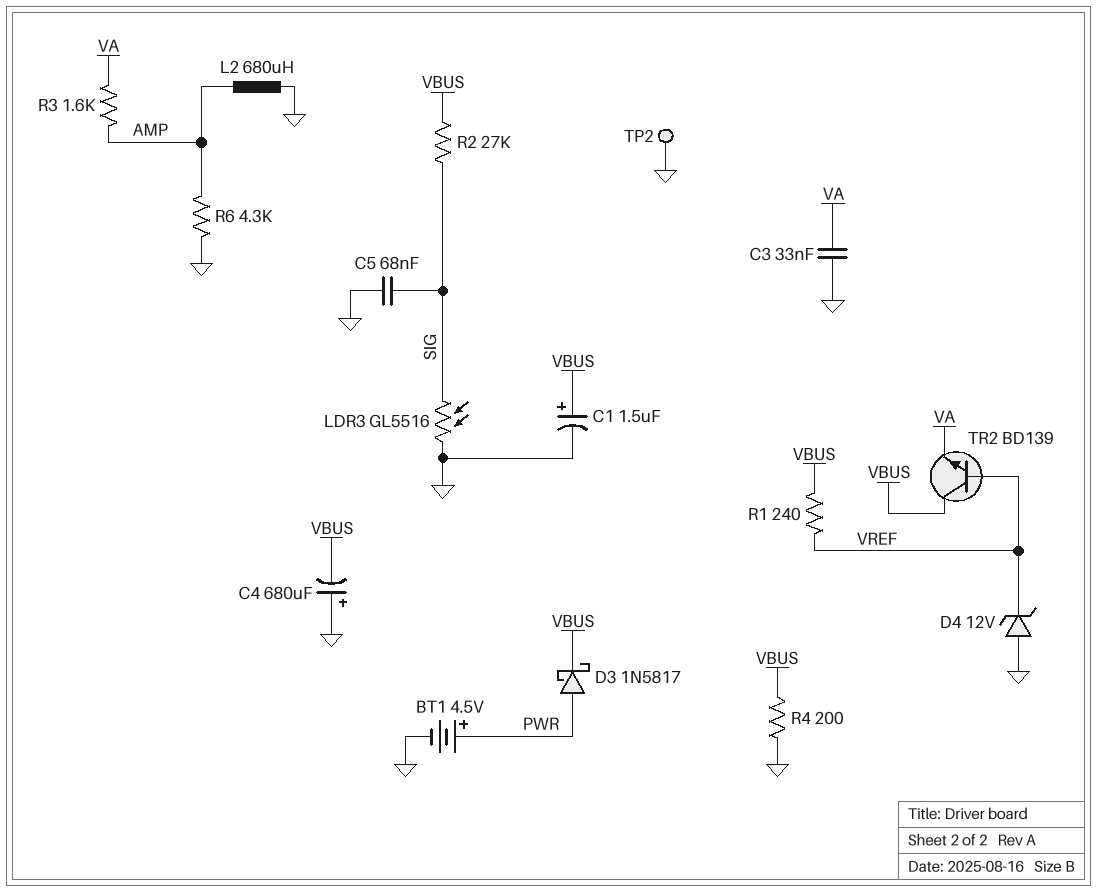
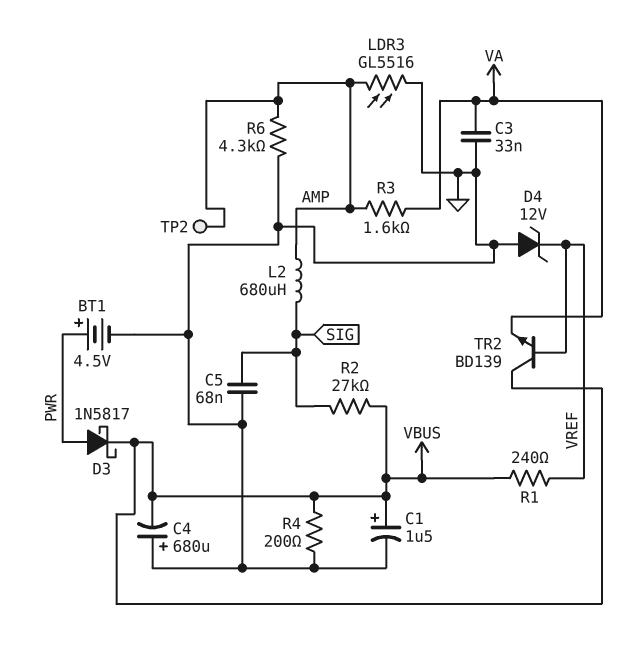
L2: 680uH (AMP, GND) -> 680uH (AMP, SIG)
LDR3: GL5516 (GND, SIG) -> GL5516 (AMP, GND)
TP2: test point (GND) -> test point (AMP)

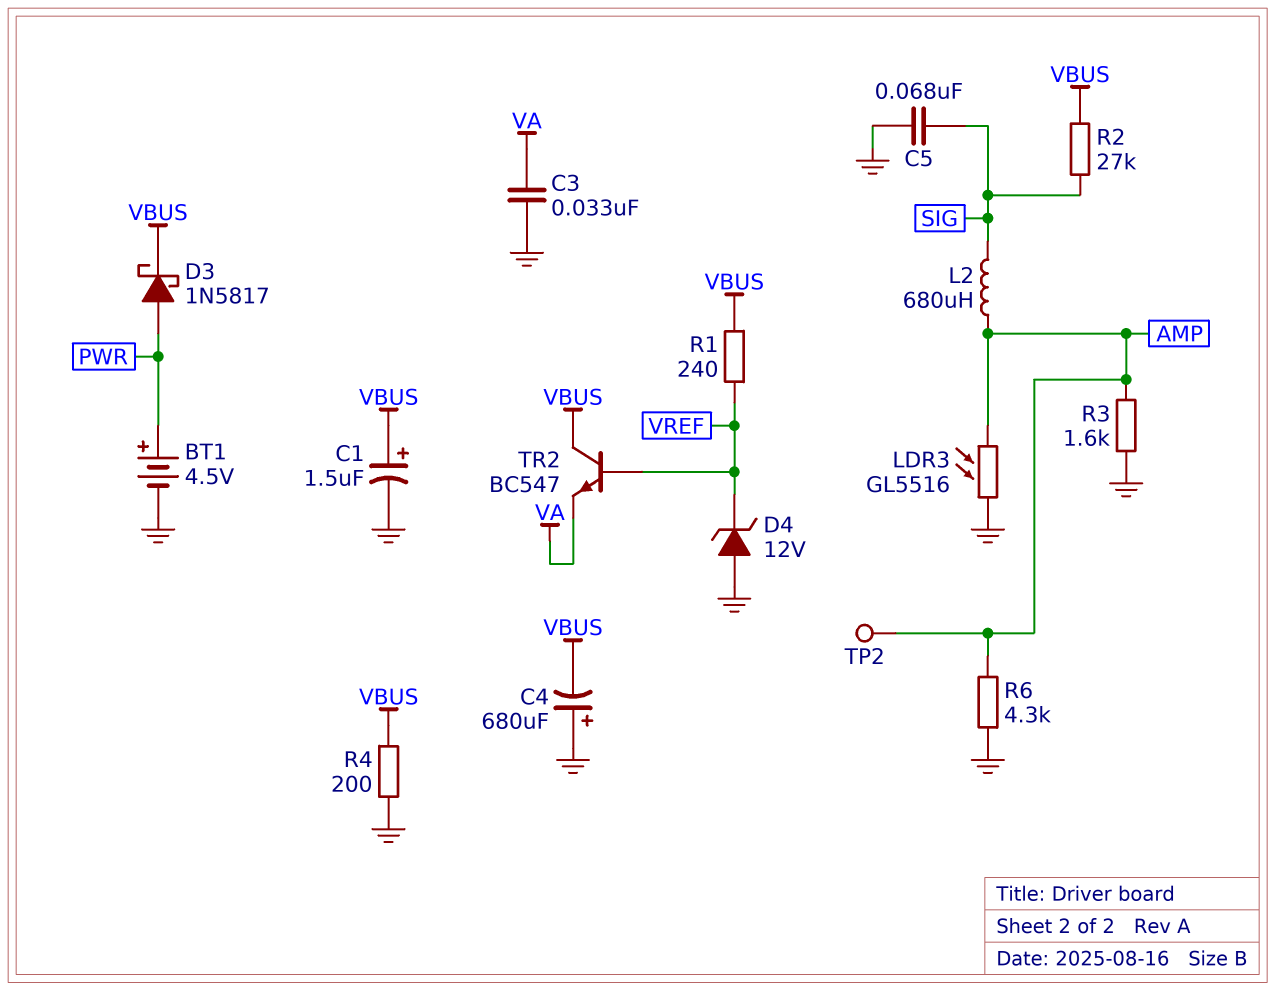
R3: 1.6k (AMP, VA) -> 1.6k (AMP, GND)
TR2: NPN BD139 (B VREF, C VBUS, E VA) -> NPN BC547 (B VREF, C VBUS, E VA)

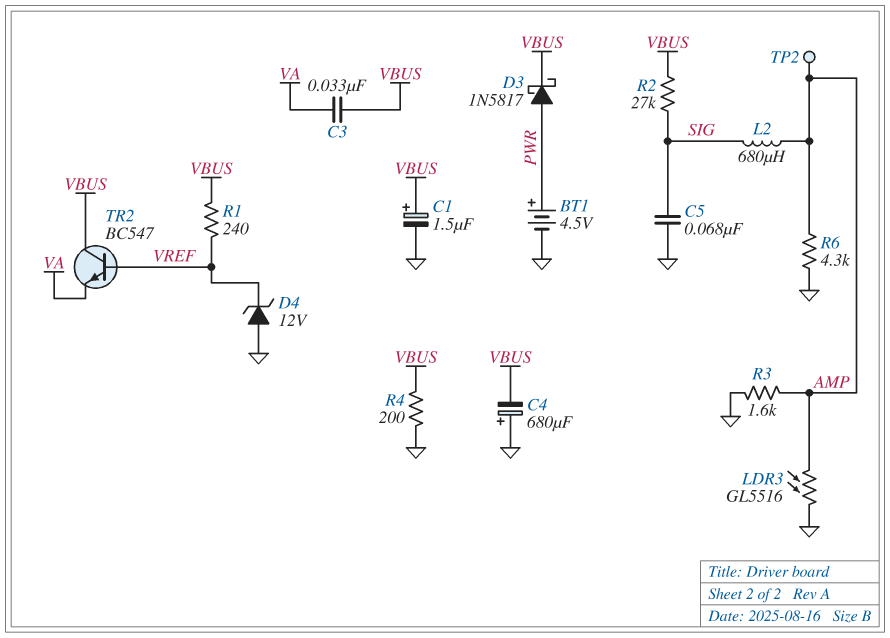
C3: 33nF (GND, VA) -> 33nF (VA, VBUS)

